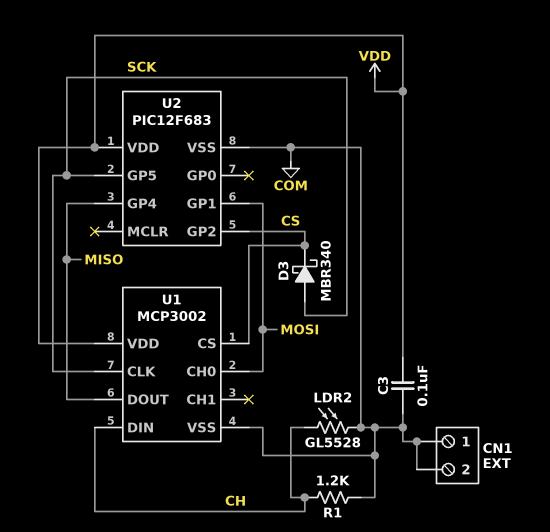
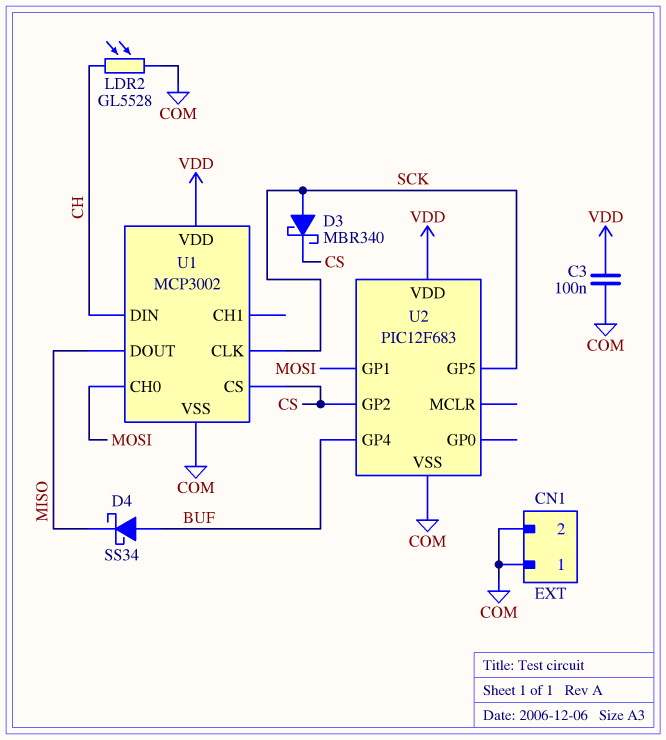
D4: none -> schottky SS34 (A BUF, K MISO)
R1: 1.2k (CH, COM) -> none
U2 pin GP4: MISO -> BUF

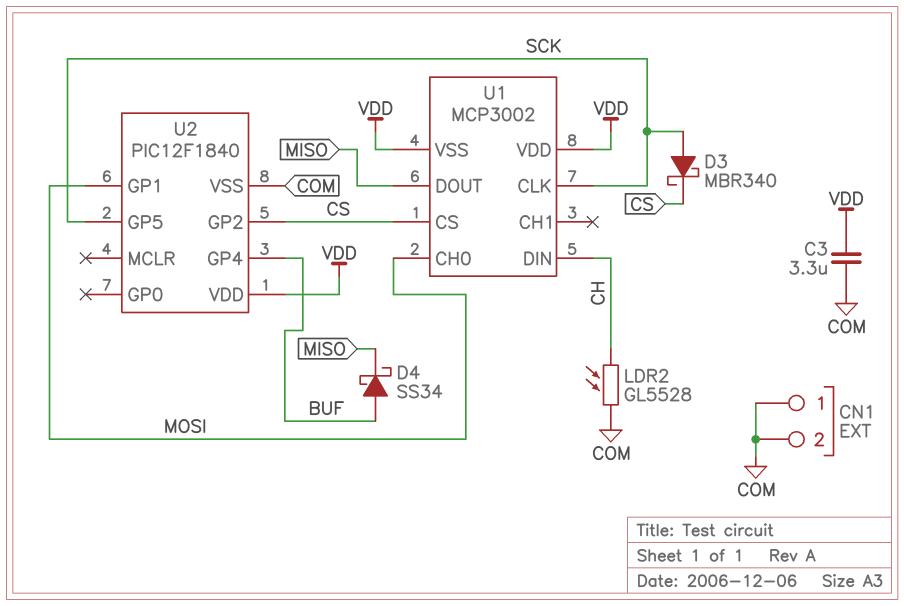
C3: 100nF (COM, VDD) -> 3.3uF (COM, VDD)
U1 pin VSS: COM -> VDD
U2: PIC12F683 -> PIC12F1840

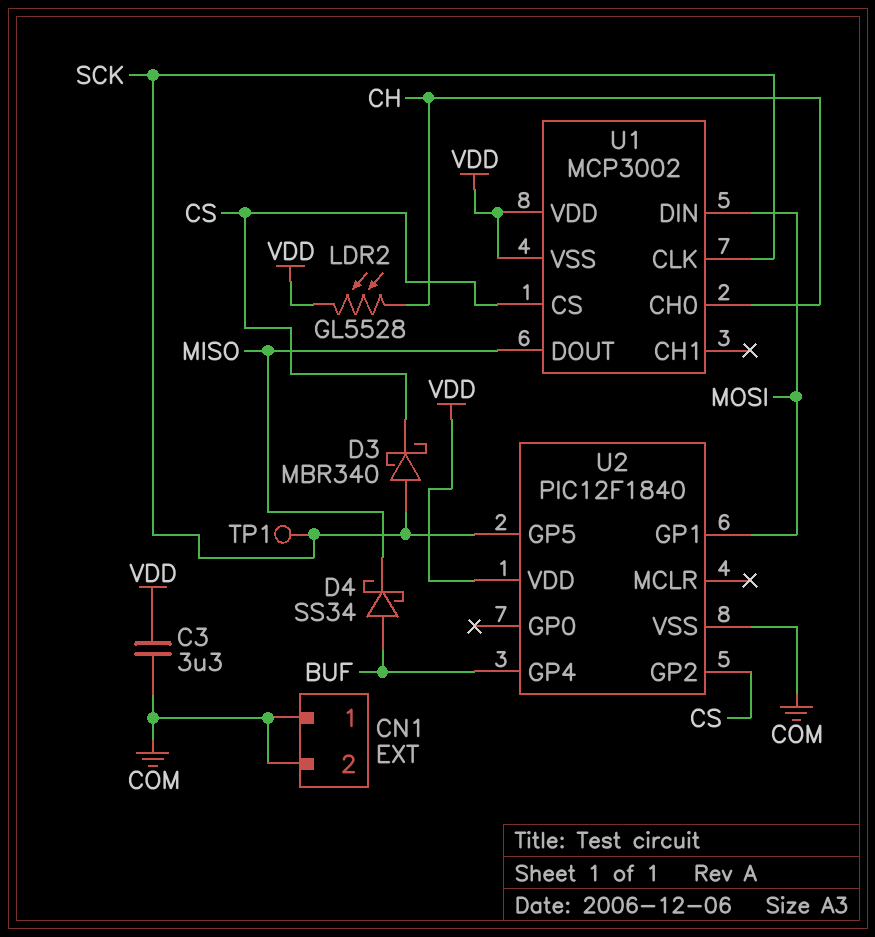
LDR2: GL5528 (CH, COM) -> GL5528 (CH, VDD)
TP1: none -> test point (SCK)
U1 pin CH0: MOSI -> CH
U1 pin DIN: CH -> MOSI

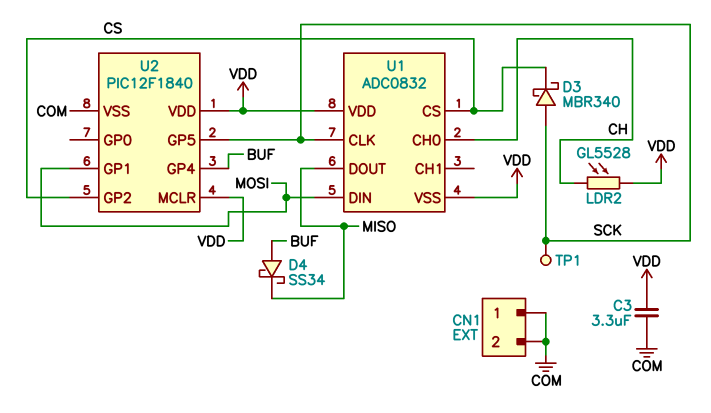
U1: MCP3002 -> ADC0832
U2 pin MCLR: none -> VDD

